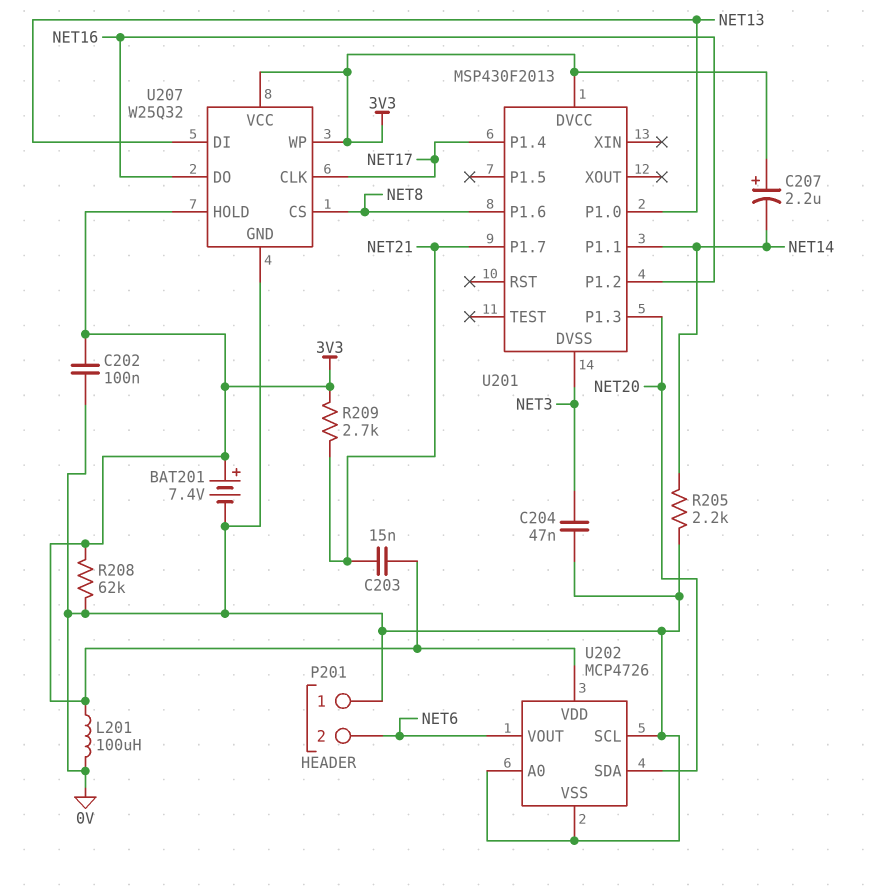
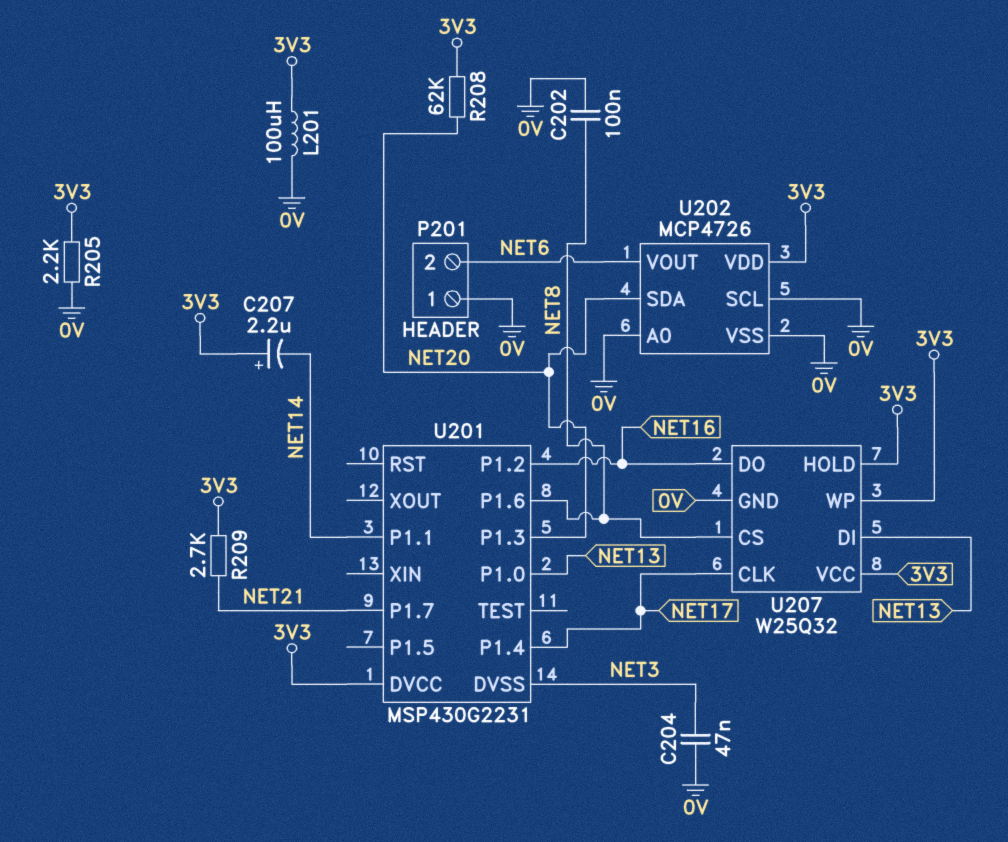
BAT201: 7.4V (plus 3V3, minus 0V) -> none
C202: 100nF (0V, 3V3) -> 100nF (0V, NET8)
C203: 15nF (3V3, NET21) -> none
R205: 2.2k (0V, NET14) -> 2.2k (0V, 3V3)
R208: 62k (0V, 3V3) -> 62k (3V3, NET20)
U201: MSP430F2013 -> MSP430G2231

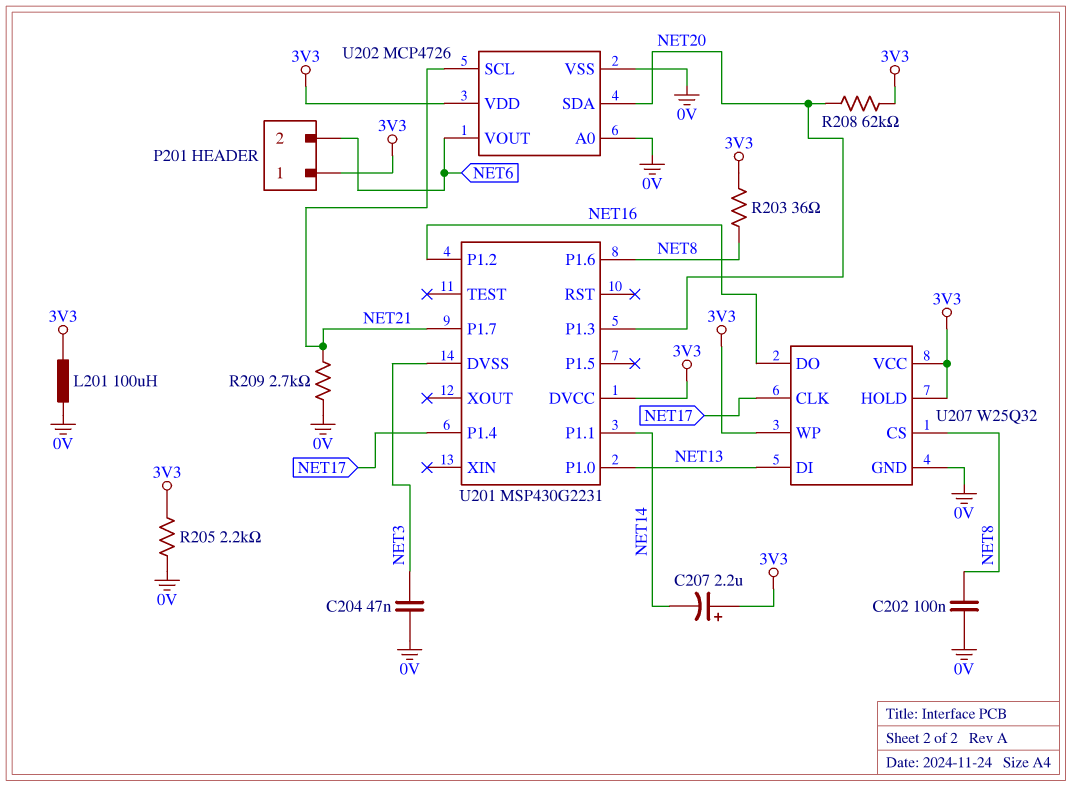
P201 pin 1: 0V -> 3V3
R203: none -> 36 (3V3, NET8)
R209: 2.7k (3V3, NET21) -> 2.7k (0V, NET21)
U202 pin SCL: 0V -> NET21

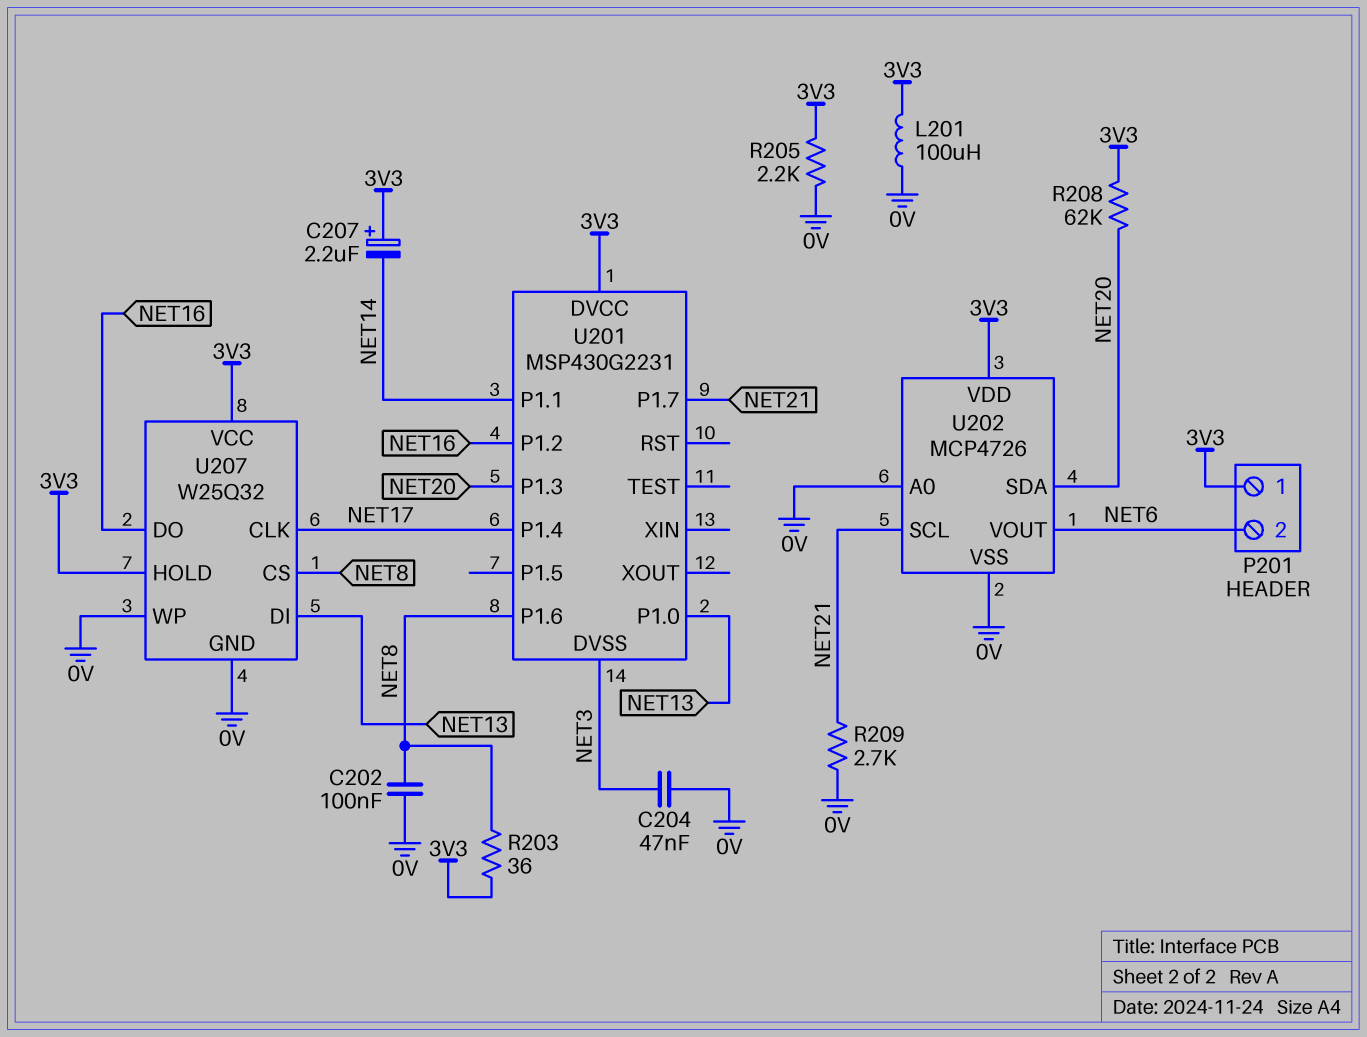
U207 pin WP: 3V3 -> 0V

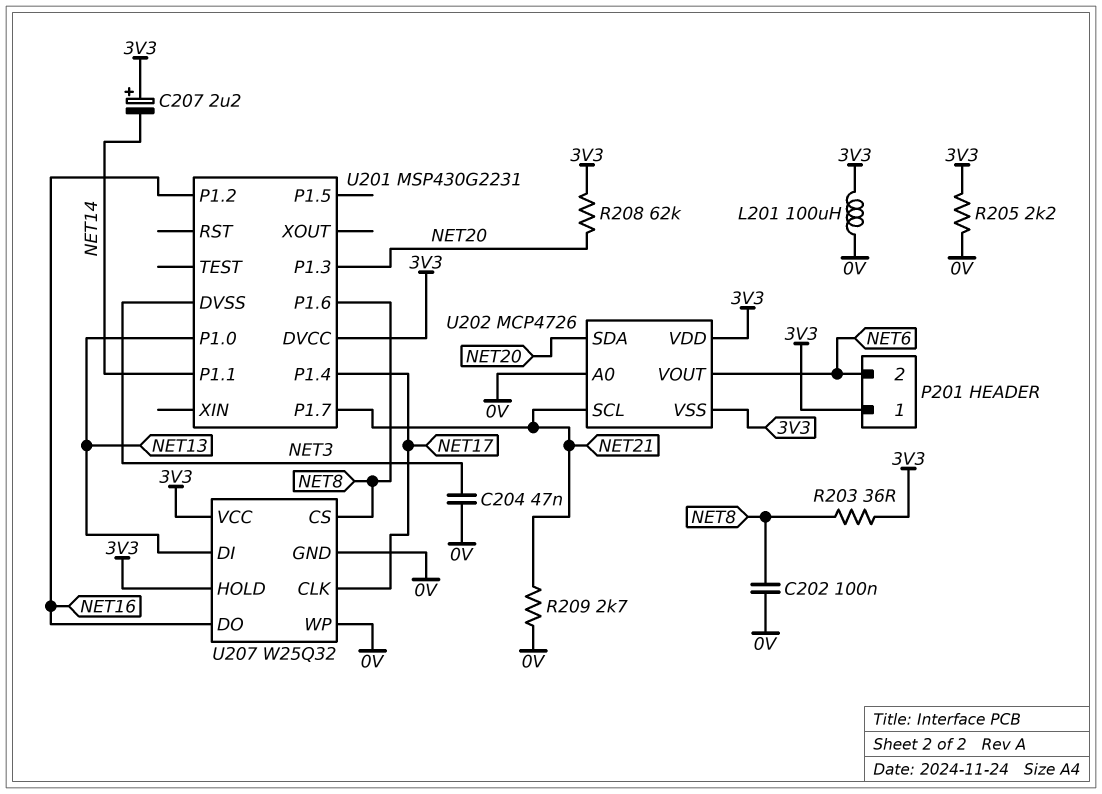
U202 pin VSS: 0V -> 3V3

